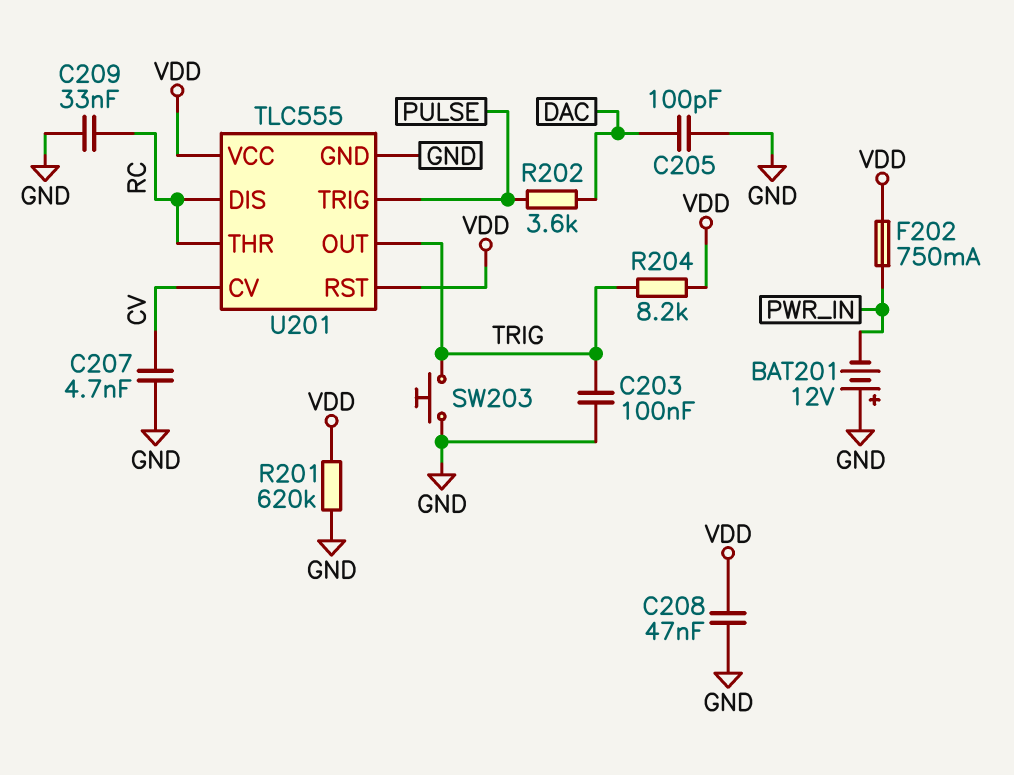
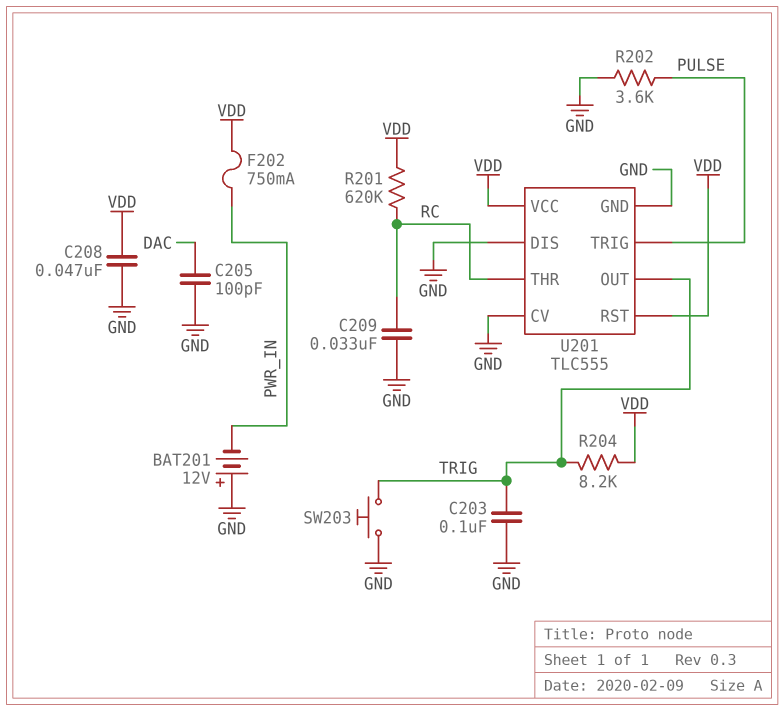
C207: 4.7nF (CV, GND) -> none
R201: 620k (GND, VDD) -> 620k (RC, VDD)
R202: 3.6k (DAC, PULSE) -> 3.6k (GND, PULSE)
U201 pin CV: CV -> GND
U201 pin DIS: RC -> GND

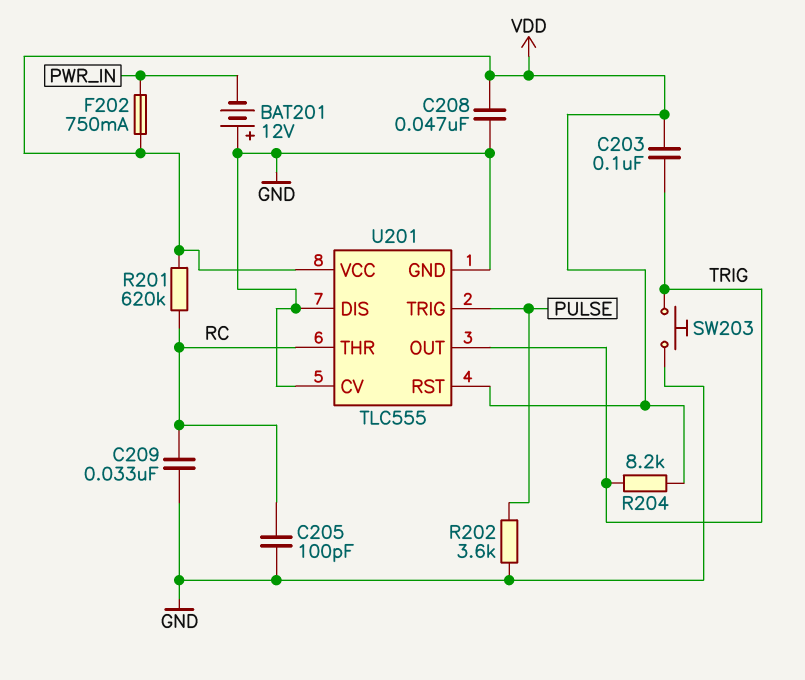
C203: 100nF (GND, TRIG) -> 100nF (TRIG, VDD)
C205: 100pF (DAC, GND) -> 100pF (GND, RC)

